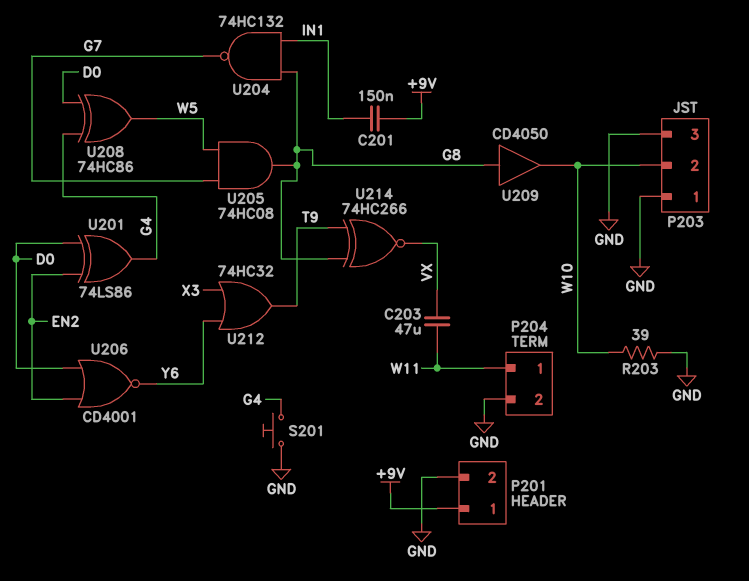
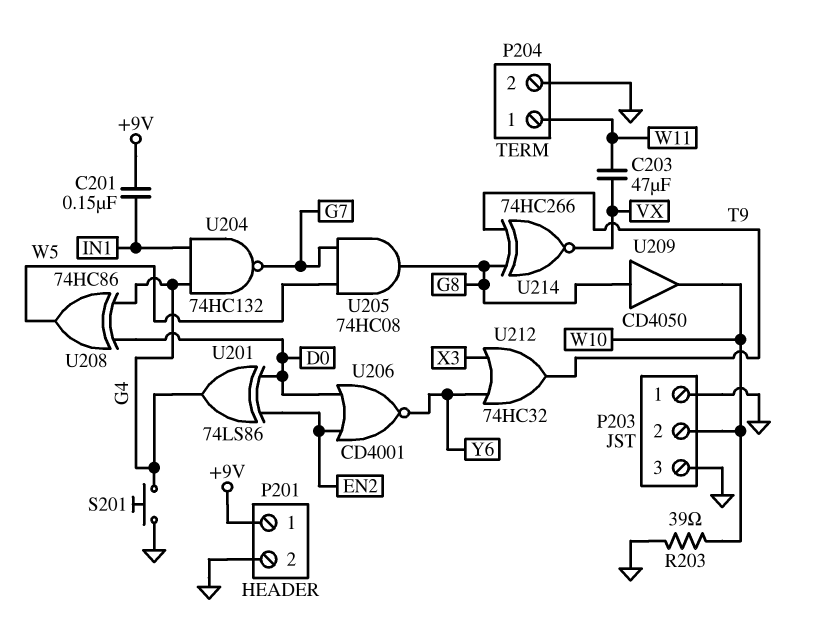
U204: NAND 74HC132 (in G8, in IN1, out G7) -> NAND 74HC132 (in G4, in IN1, out G7)

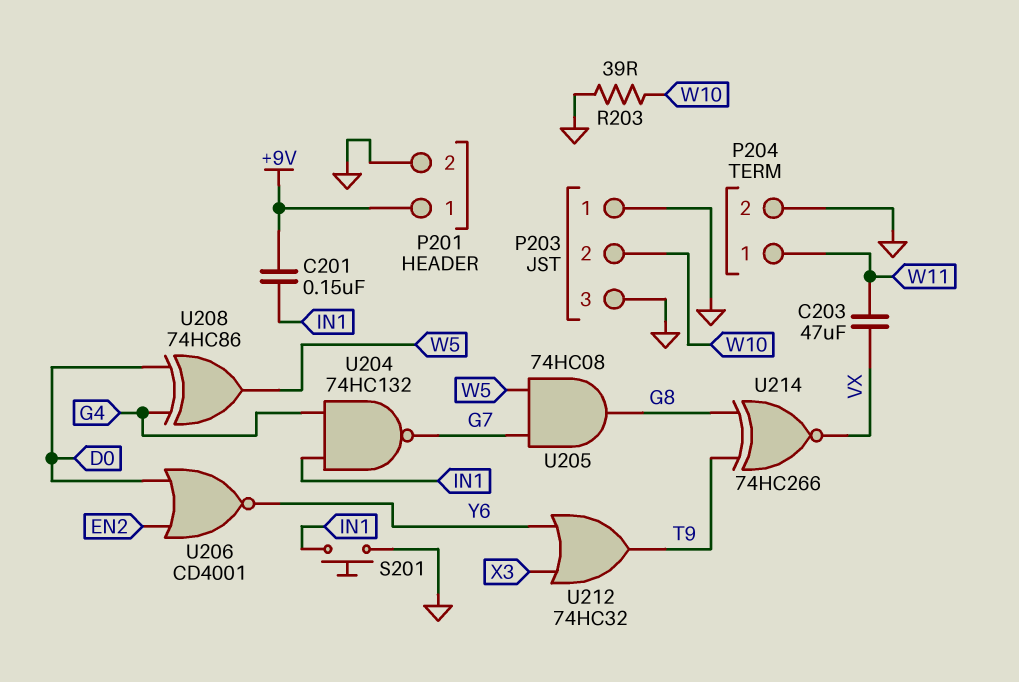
S201: button (G4, GND) -> button (GND, IN1)
U201: XOR 74LS86 (in D0, in EN2, out G4) -> none
U209: buffer CD4050 (in G8, out W10) -> none

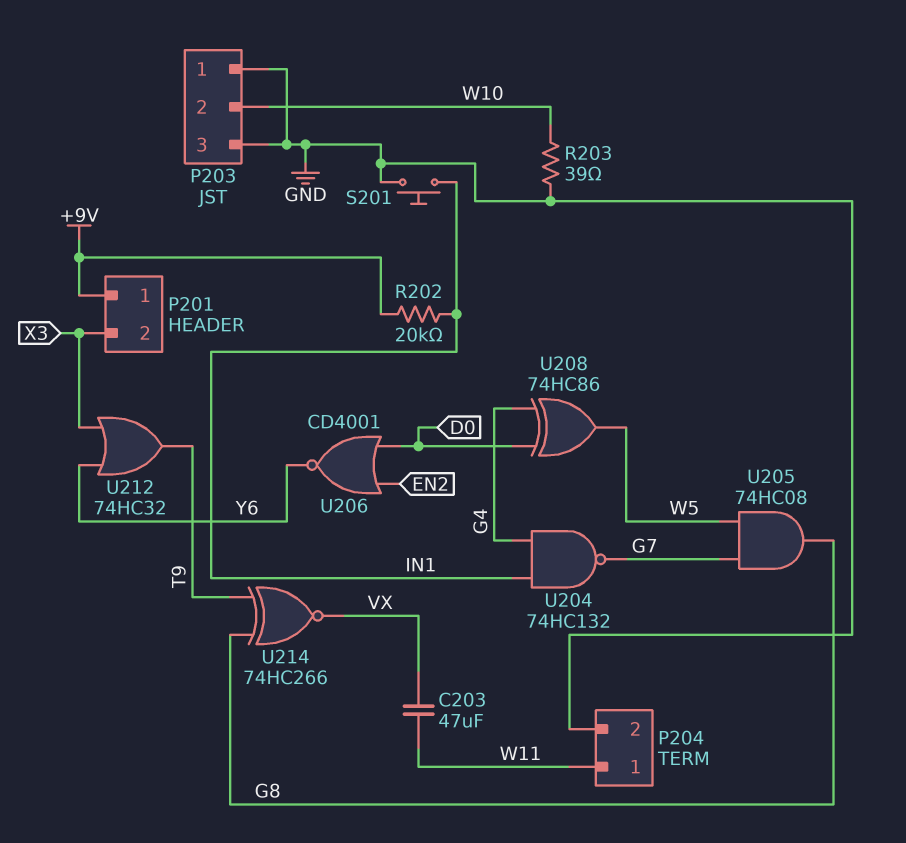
C201: 150nF (+9V, IN1) -> none
P201 pin 2: GND -> X3
R202: none -> 20k (+9V, IN1)

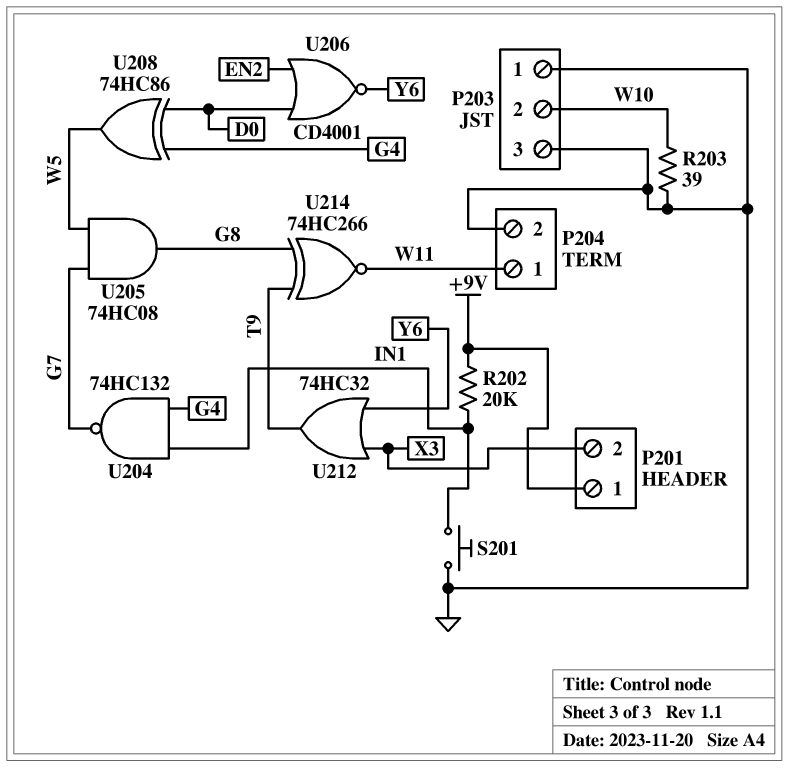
C203: 47uF (VX, W11) -> none
U214: XNOR 74HC266 (in G8, in T9, out VX) -> XNOR 74HC266 (in G8, in T9, out W11)

